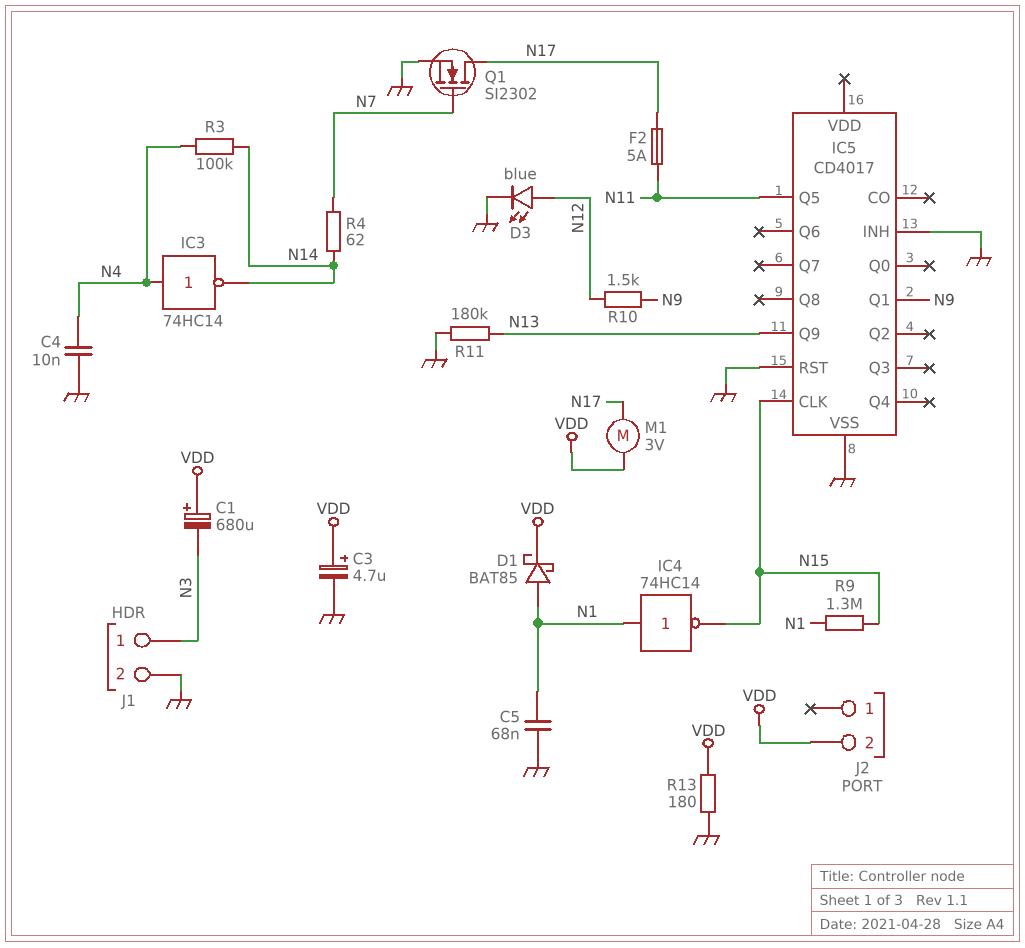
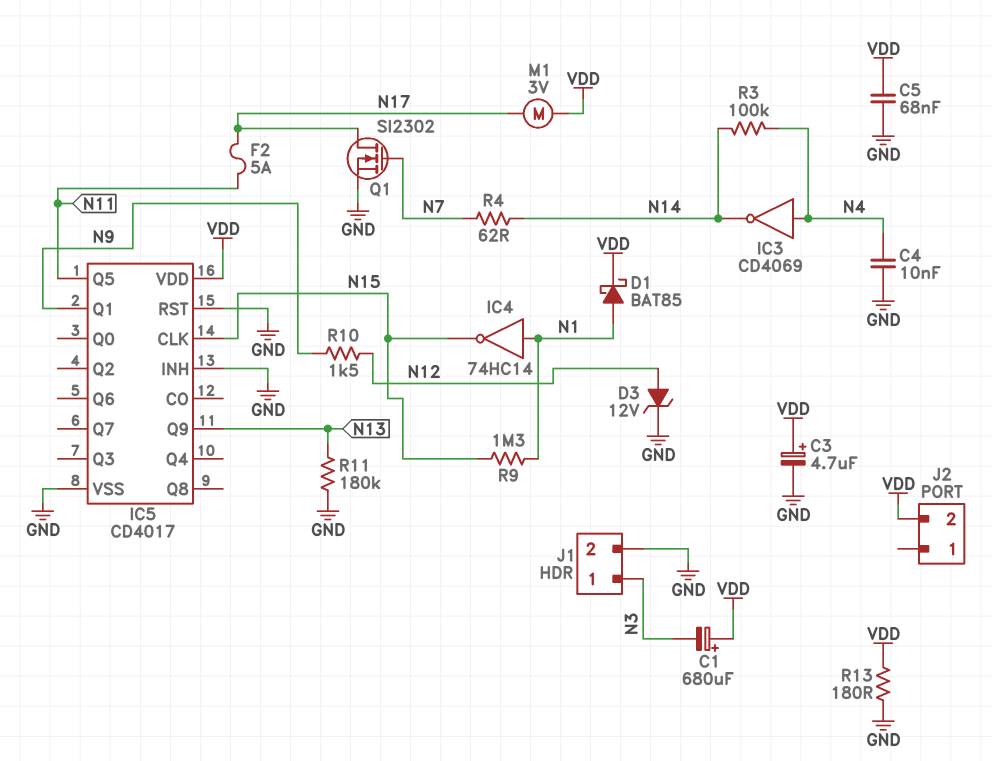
C5: 68nF (GND, N1) -> 68nF (GND, VDD)
D3: LED blue (A N12, K GND) -> zener 12V (A N12, K GND)
IC3: NOT 74HC14 (in N4, out N14) -> NOT CD4069 (in N4, out N14)
IC5 pin VDD: none -> VDD

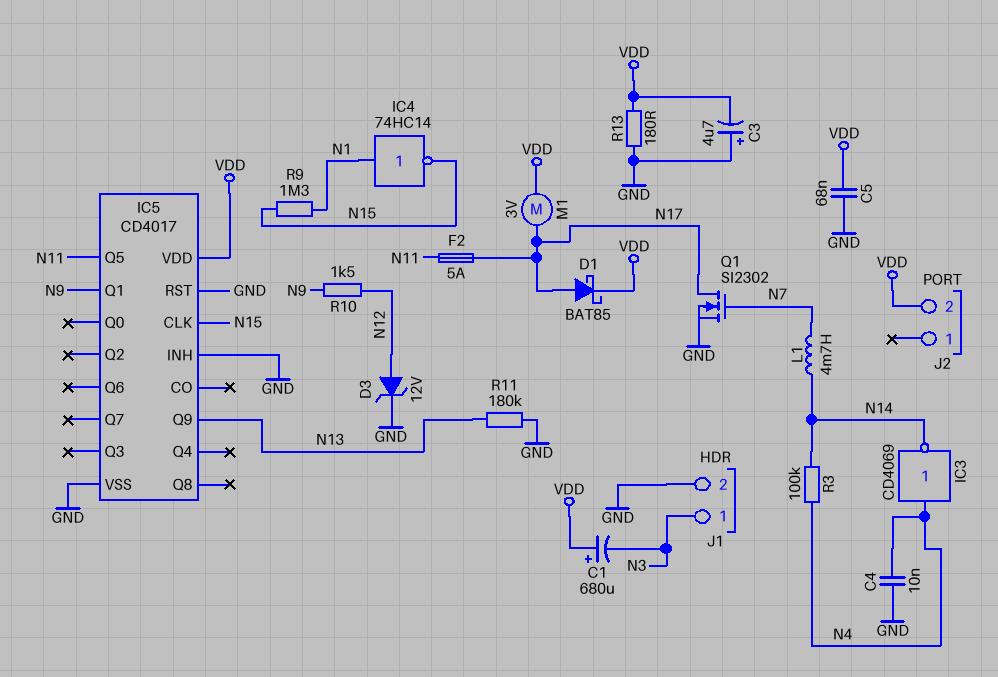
C3: 4.7uF (plus VDD, minus GND) -> 4.7uF (plus GND, minus VDD)
D1: schottky BAT85 (A N1, K VDD) -> schottky BAT85 (A N17, K VDD)
L1: none -> 4.7mH (N7, N14)
R4: 62 (N7, N14) -> none

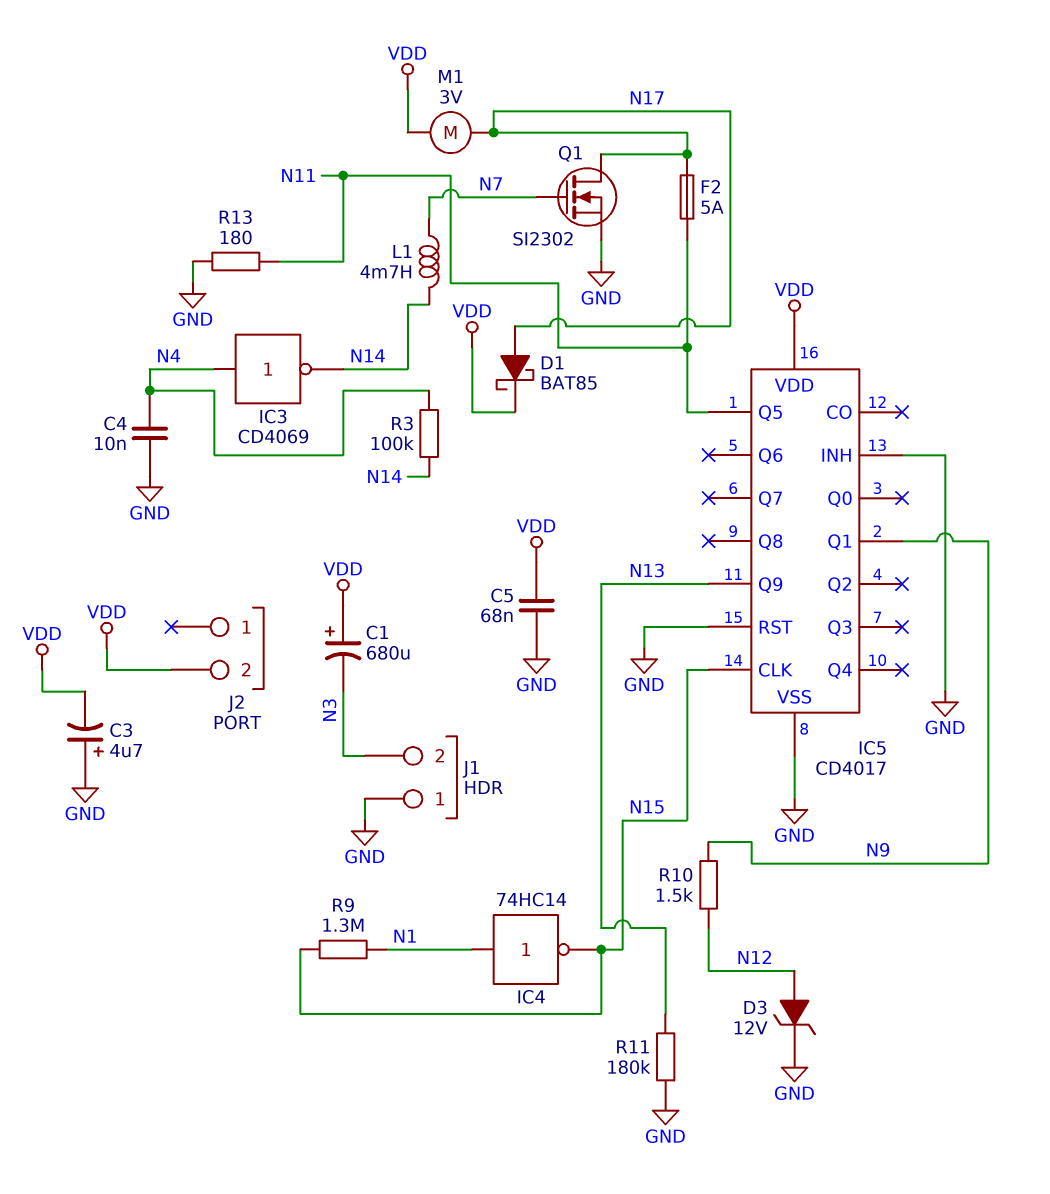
J1 pin 1: N3 -> GND
J1 pin 2: GND -> N3
R13: 180 (GND, VDD) -> 180 (GND, N11)

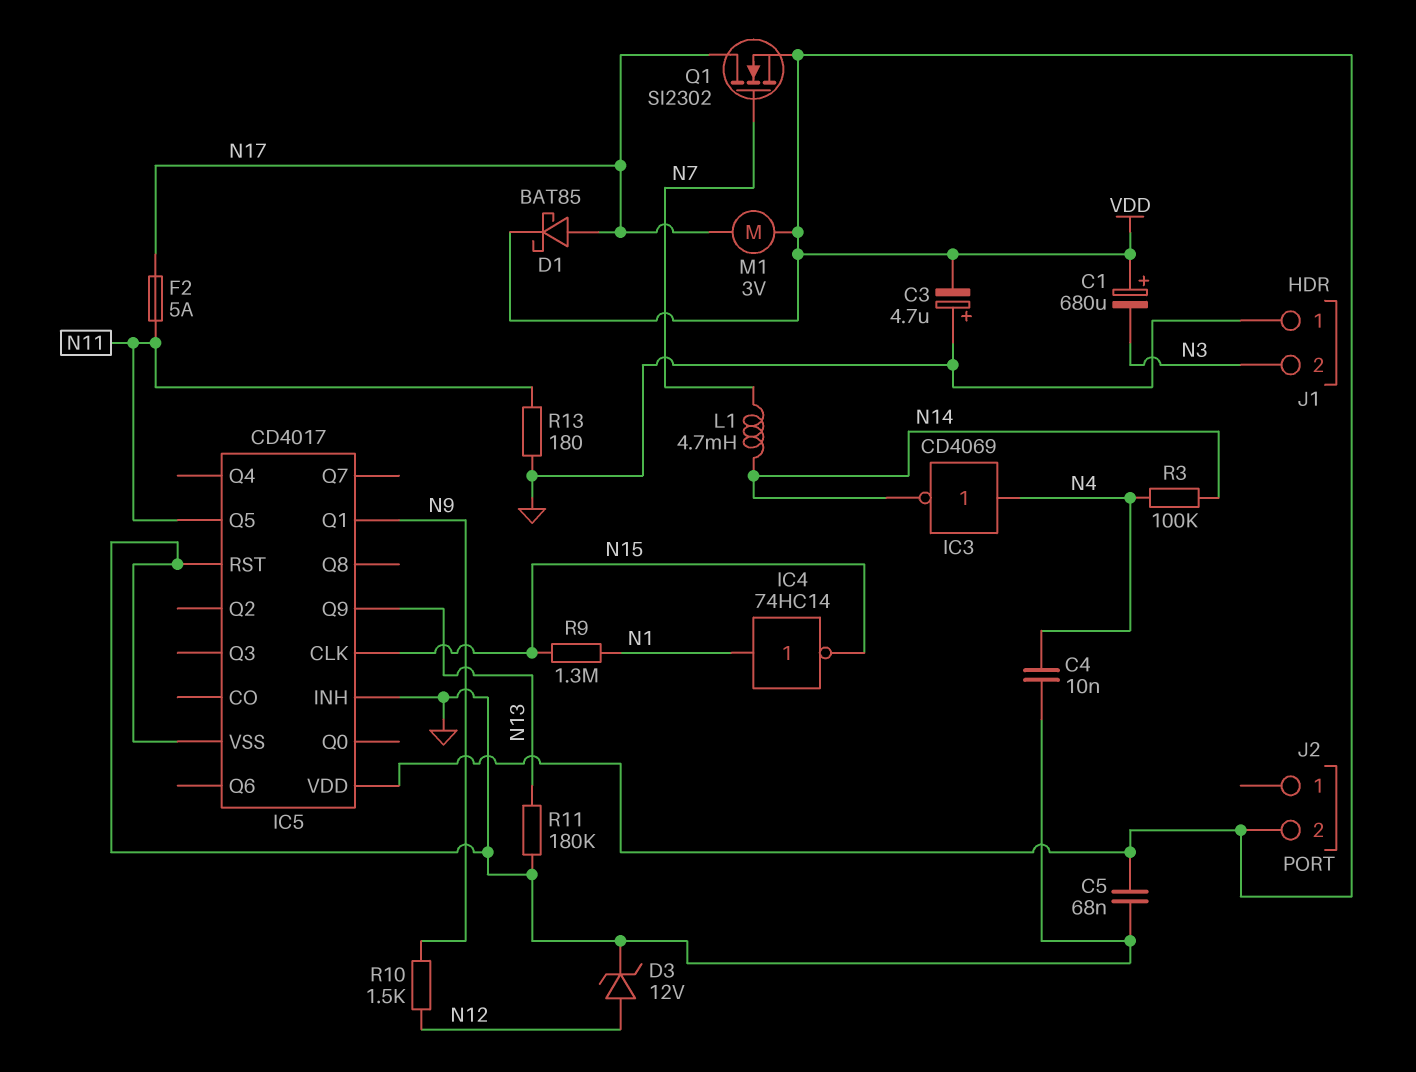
Q1: NMOS SI2302 (G N7, D N17, S GND) -> NMOS SI2302 (G N7, D N17, S VDD)

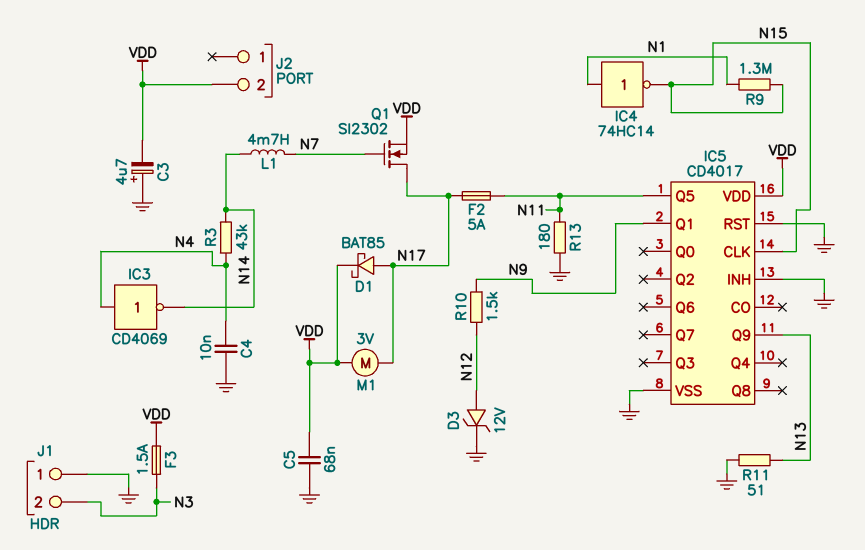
C1: 680uF (plus VDD, minus N3) -> none
F3: none -> 1.5A (N3, VDD)
R3: 100k (N4, N14) -> 43k (N4, N14)
R11: 180k (GND, N13) -> 51 (GND, N13)

